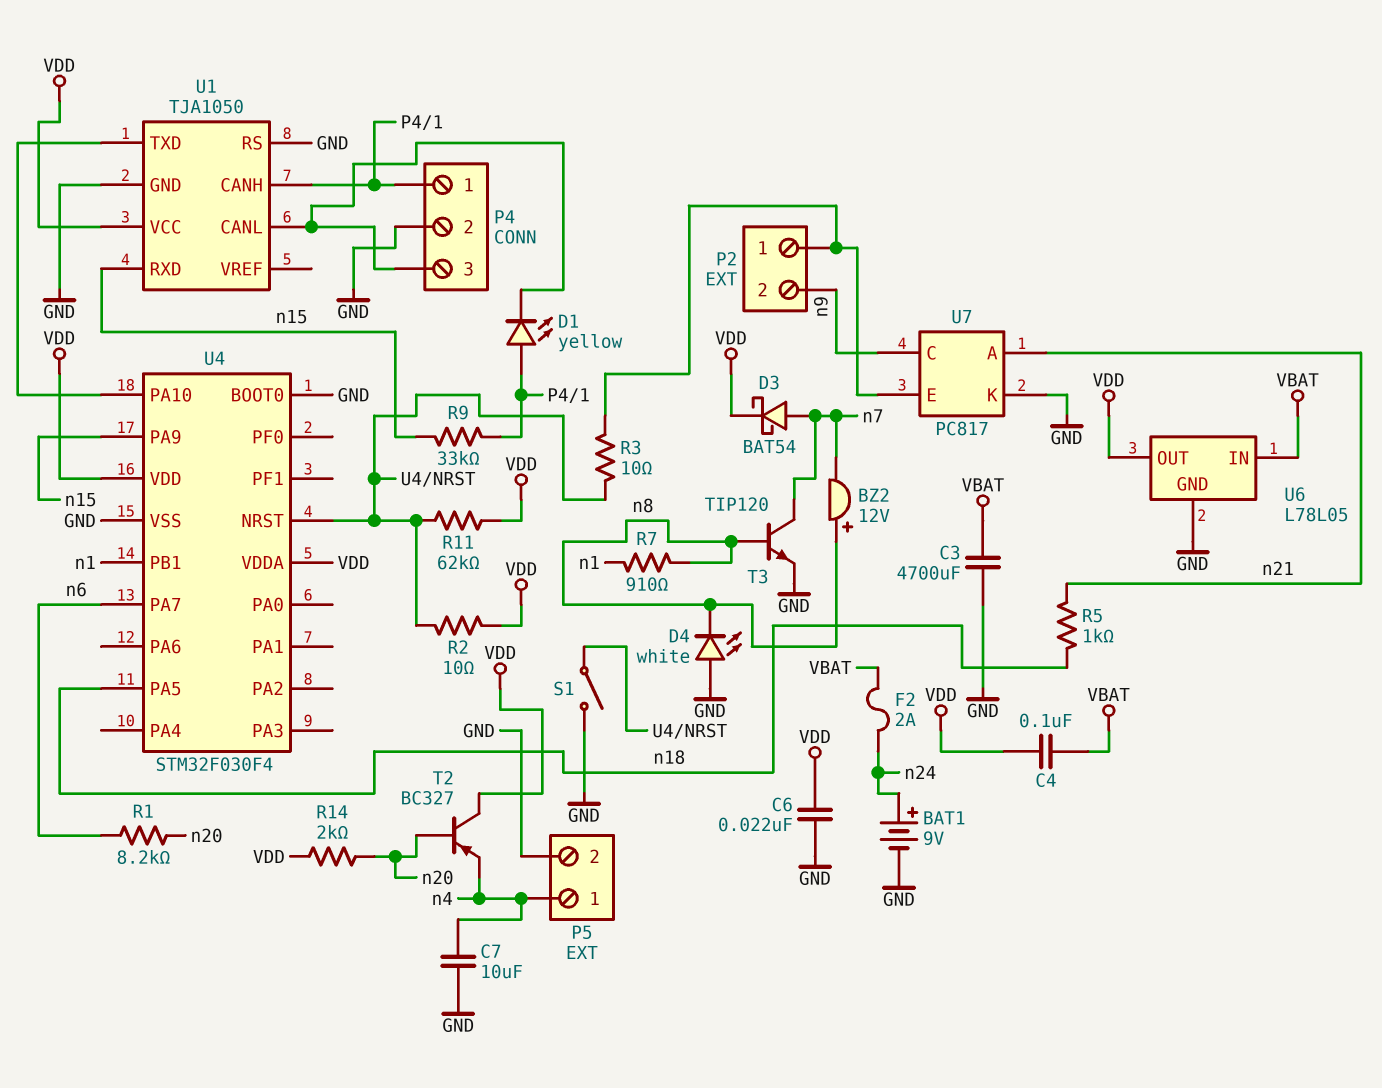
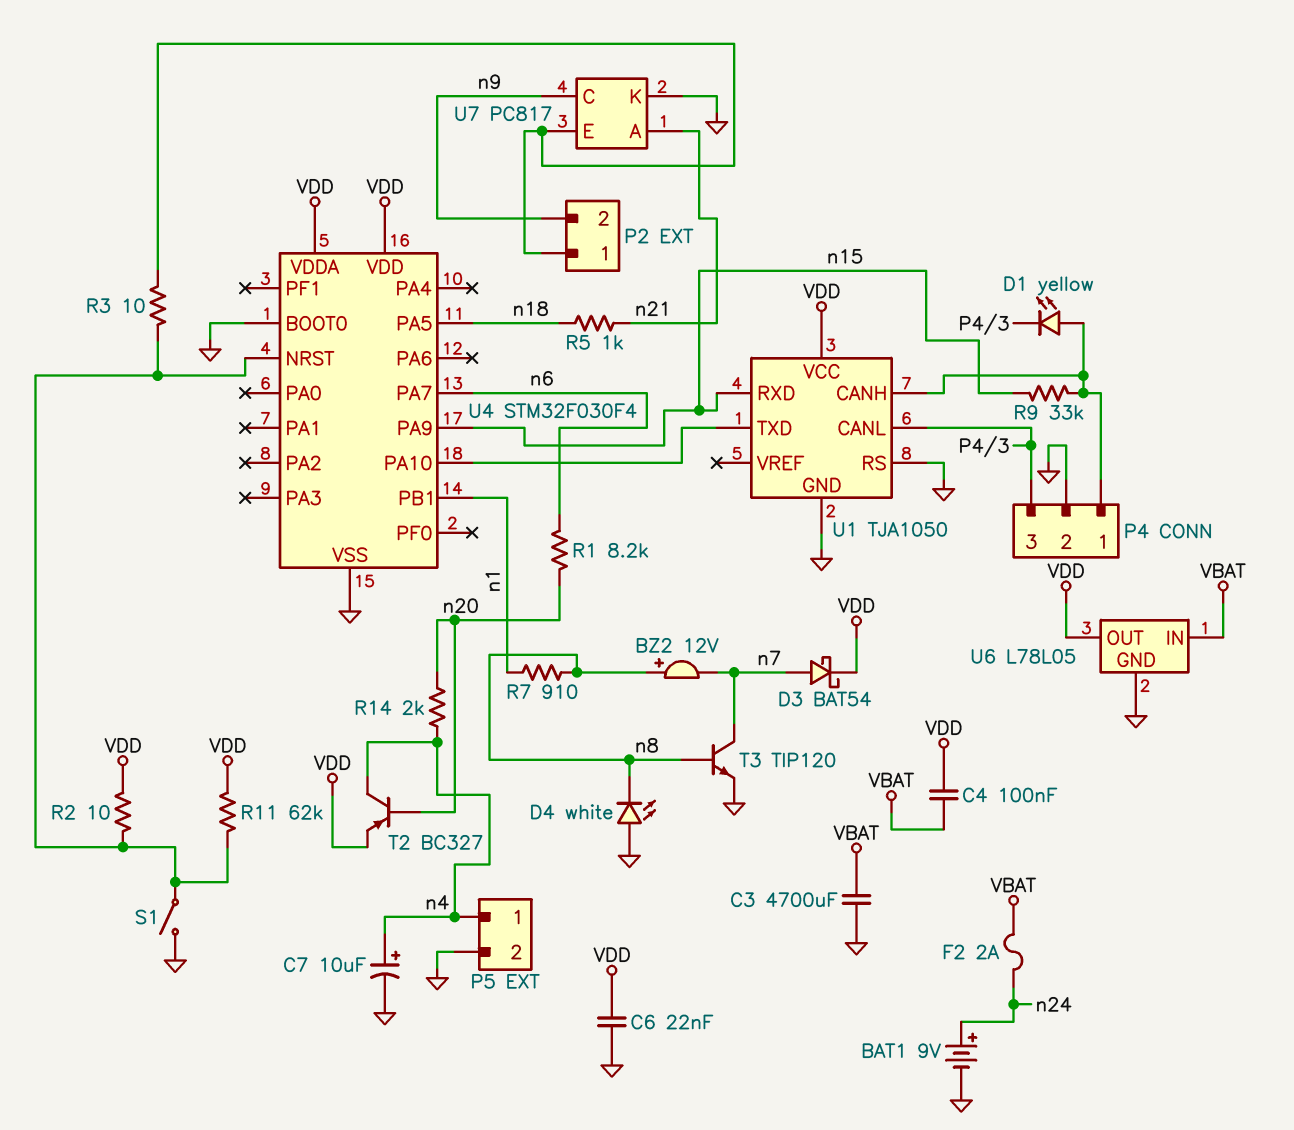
C7: 10uF (GND, n4) -> 10uF (plus n4, minus GND)
R14: 2k (VDD, n20) -> 2k (n4, n20)
T2: PNP BC327 (B n20, C VDD, E n4) -> PNP BC327 (B n20, C n4, E VDD)

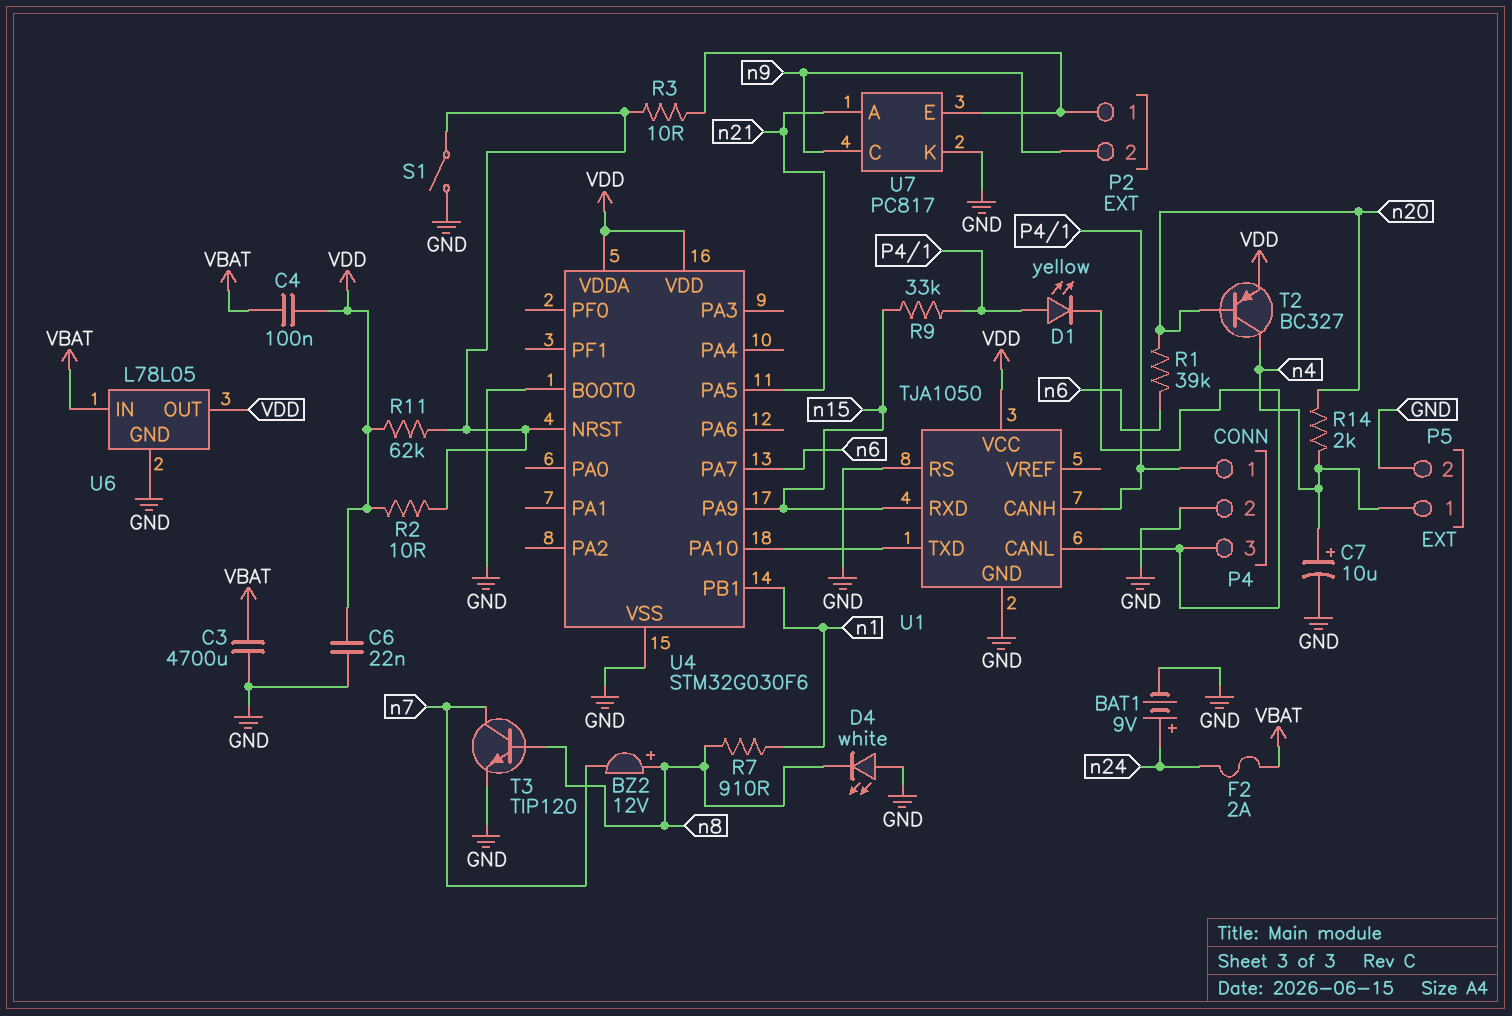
D3: schottky BAT54 (A n7, K VDD) -> none
R1: 8.2k (n6, n20) -> 39k (n6, n20)
R5: 1k (n18, n21) -> none
U4: STM32F030F4 -> STM32G030F6
U4 pin PA5: n18 -> n21

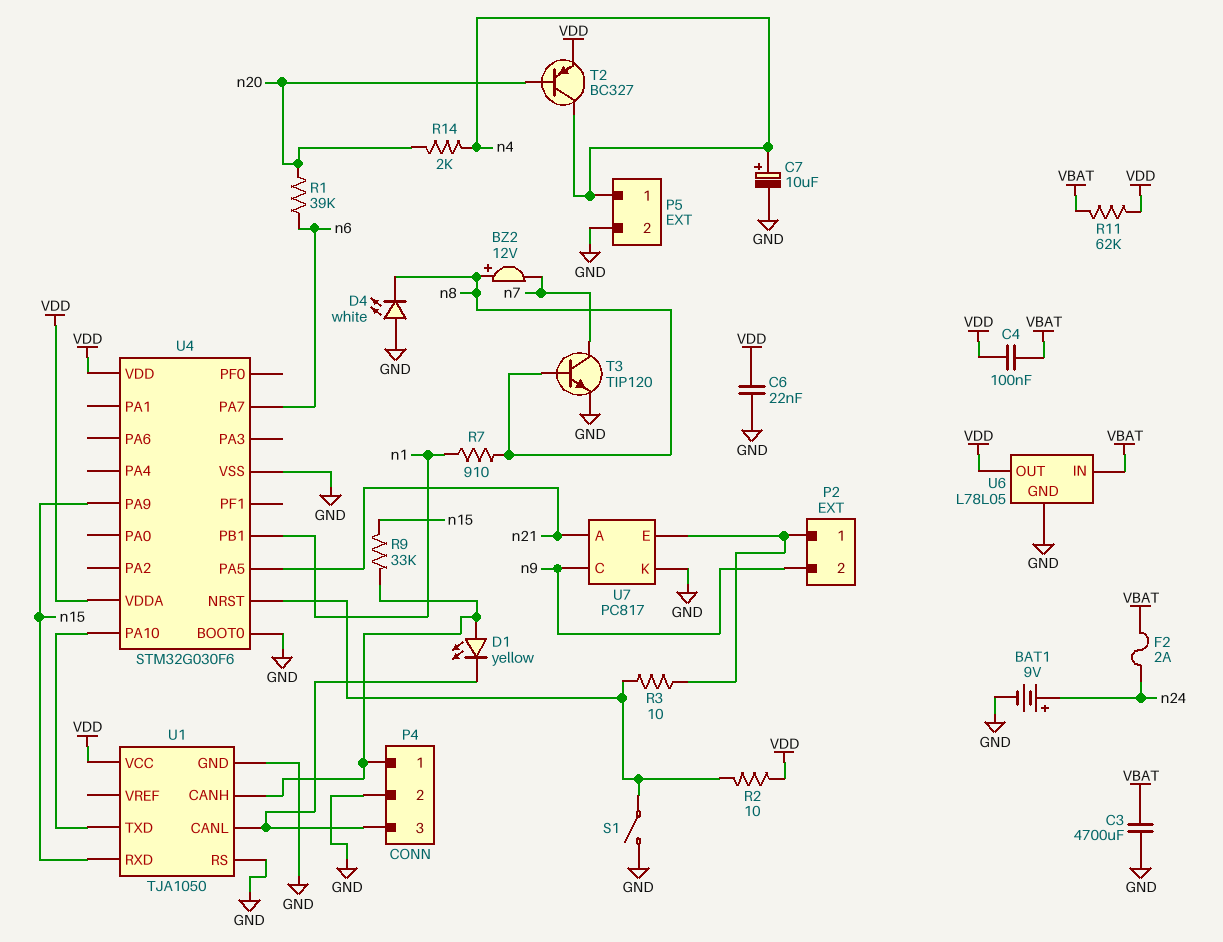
R11: 62k (U4/NRST, VDD) -> 62k (VBAT, VDD)

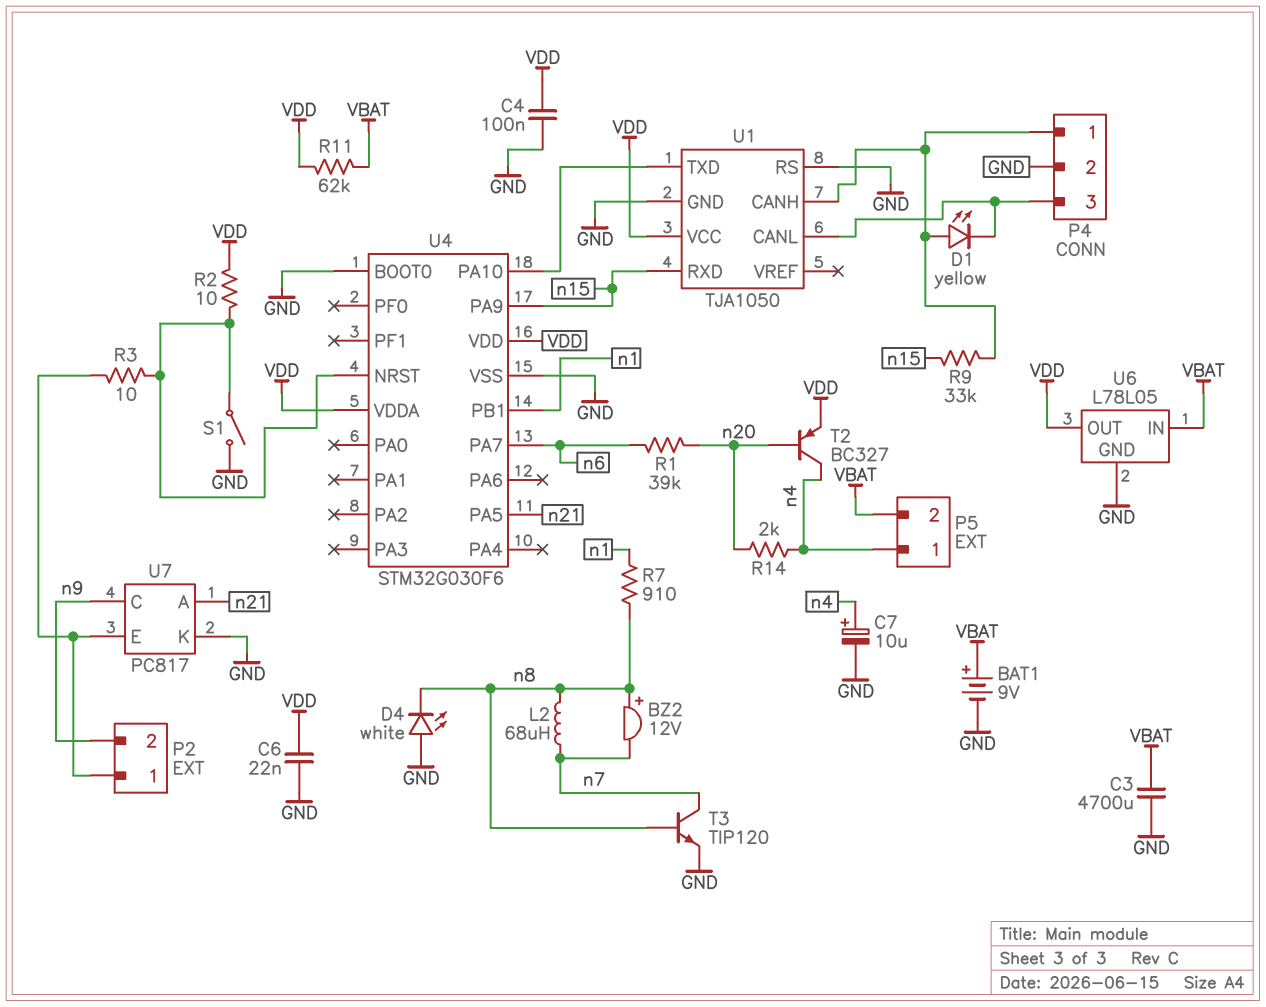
BAT1: 9V (plus n24, minus GND) -> 9V (plus VBAT, minus GND)
C4: 100nF (VBAT, VDD) -> 100nF (GND, VDD)
F2: 2A (VBAT, n24) -> none
L2: none -> 68uH (n7, n8)
P5 pin 2: GND -> VBAT

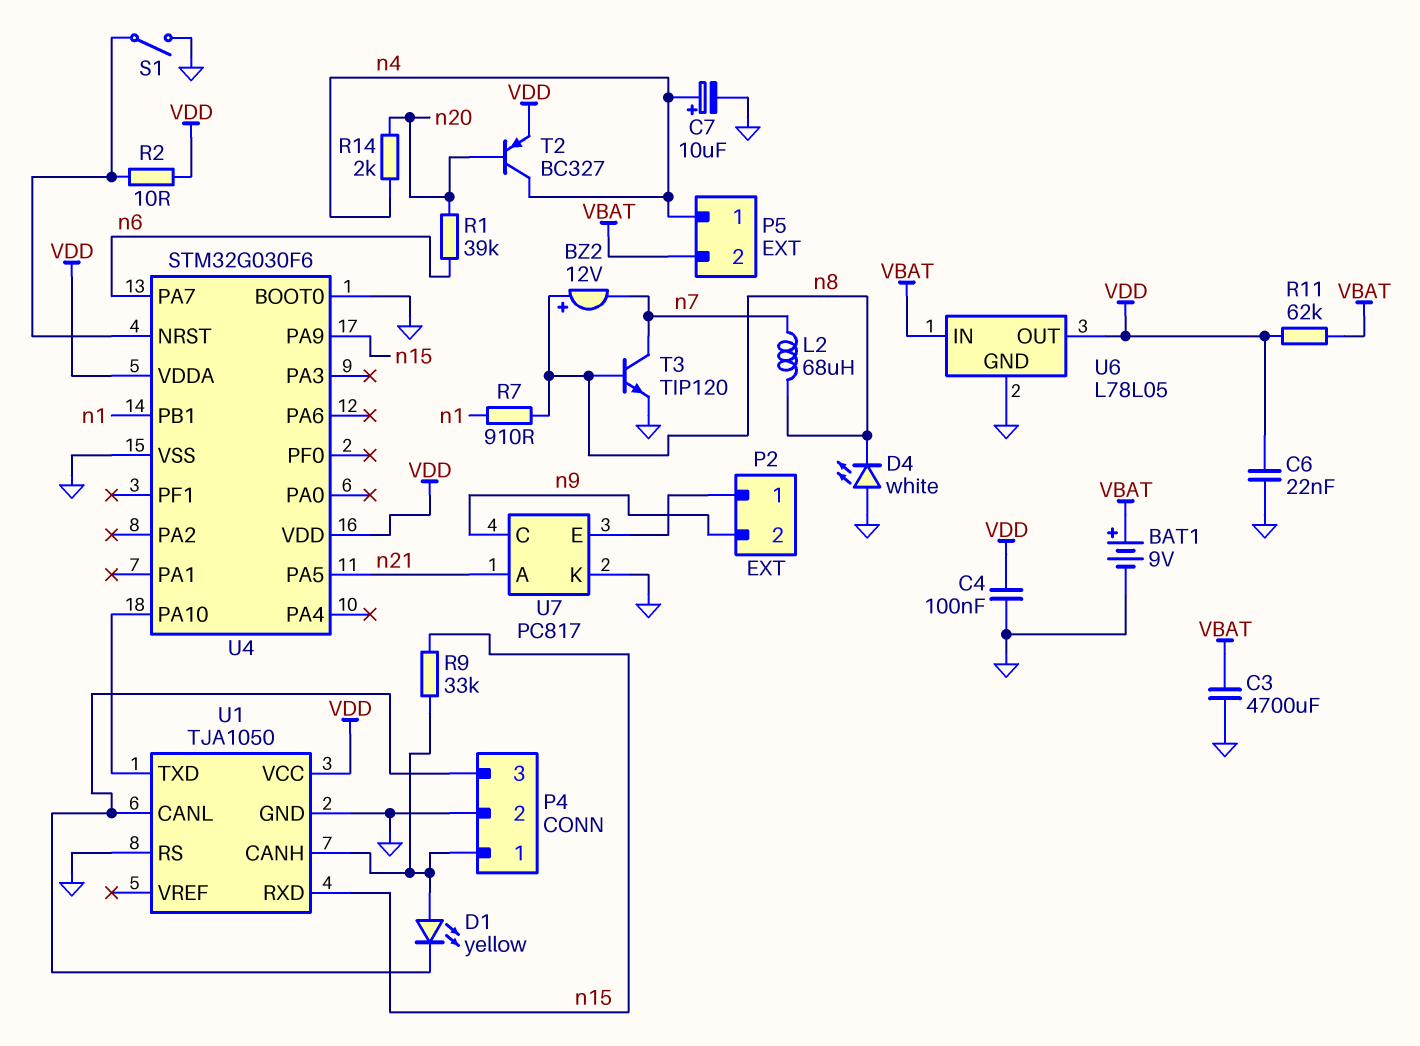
R3: 10 (P2/1, U4/NRST) -> none

